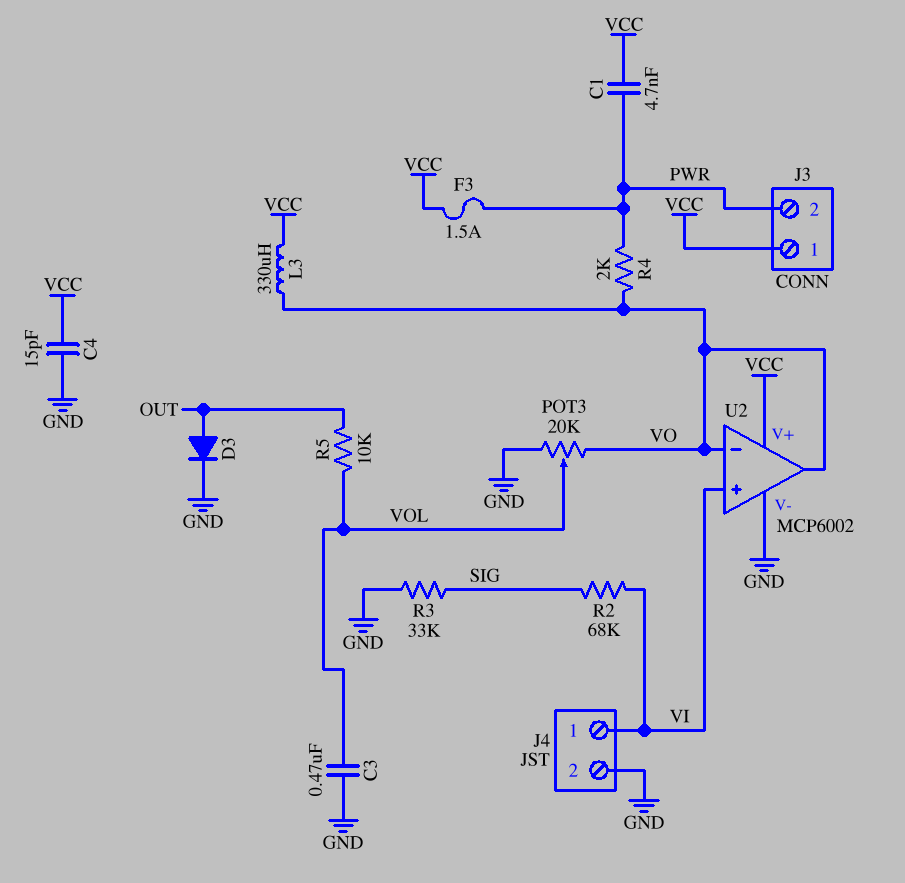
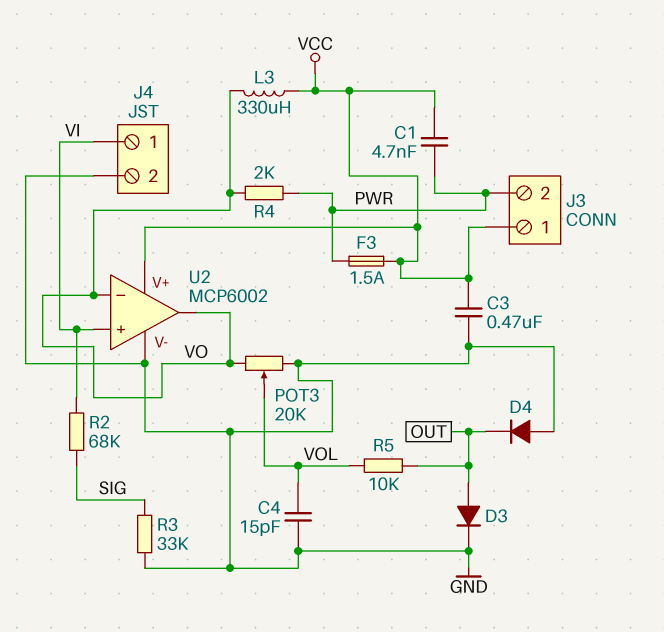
C3: 470nF (GND, VOL) -> 470nF (GND, VCC)
C4: 15pF (GND, VCC) -> 15pF (GND, VOL)
D4: none -> diode (A GND, K OUT)

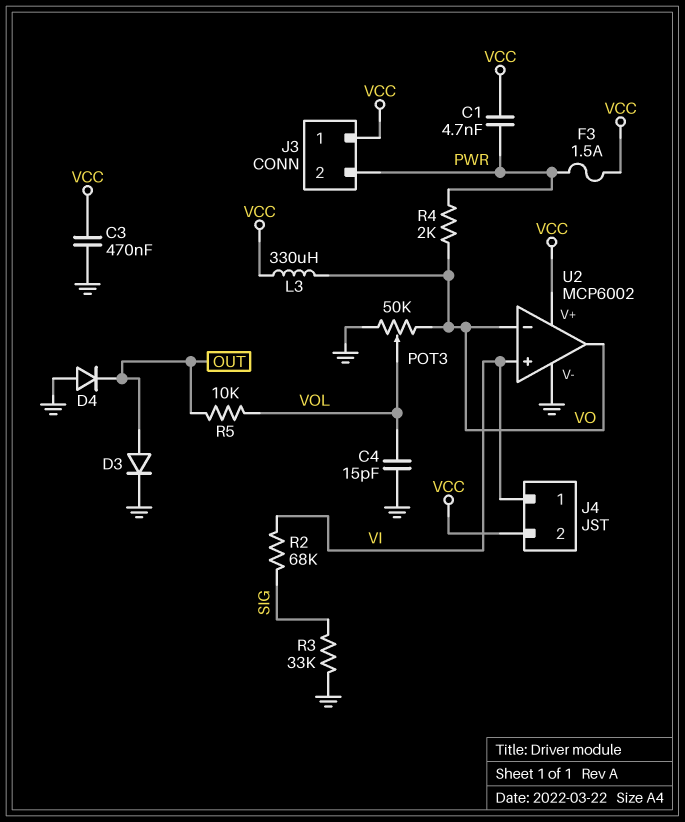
J4 pin 2: GND -> VCC
POT3: 20k (GND, VO, wiper VOL) -> 50k (GND, VO, wiper VOL)

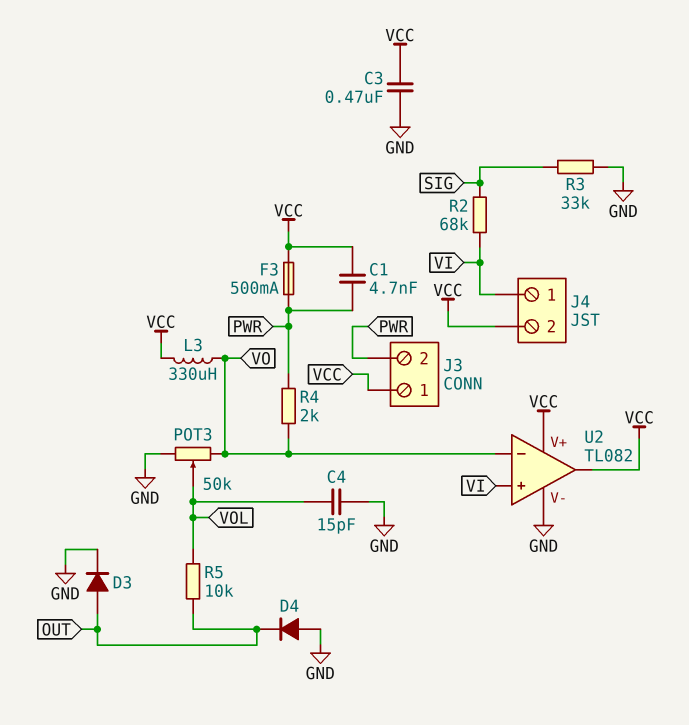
F3: 1.5A (PWR, VCC) -> 500mA (PWR, VCC)
U2: MCP6002 -> TL082
U2 pin out: VO -> VCC

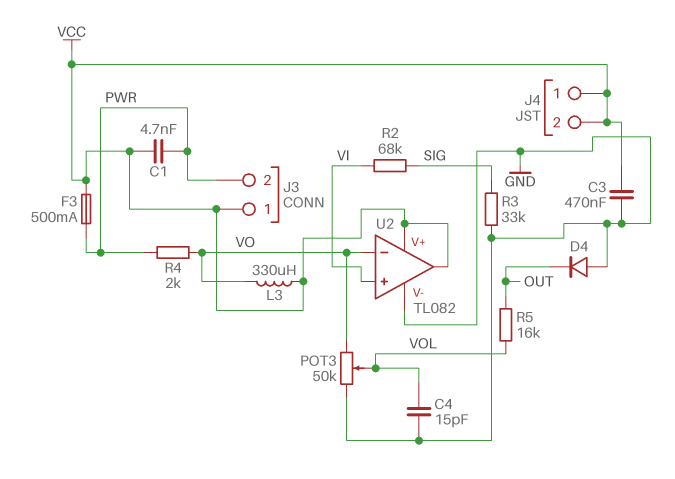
D3: diode (A OUT, K GND) -> none
J4 pin 1: VI -> VCC
R5: 10k (OUT, VOL) -> 16k (OUT, VOL)

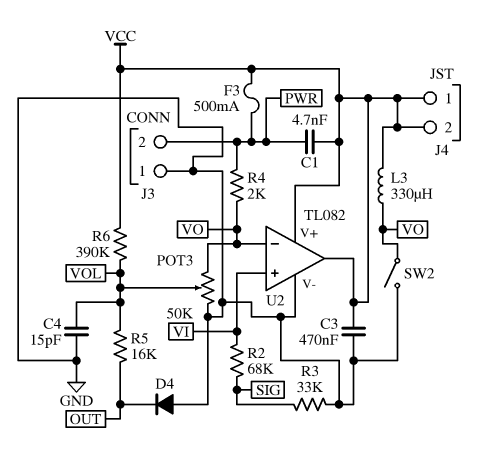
J3 pin 1: VCC -> GND
R6: none -> 390k (VCC, VOL)
SW2: none -> switch (GND, VO)

